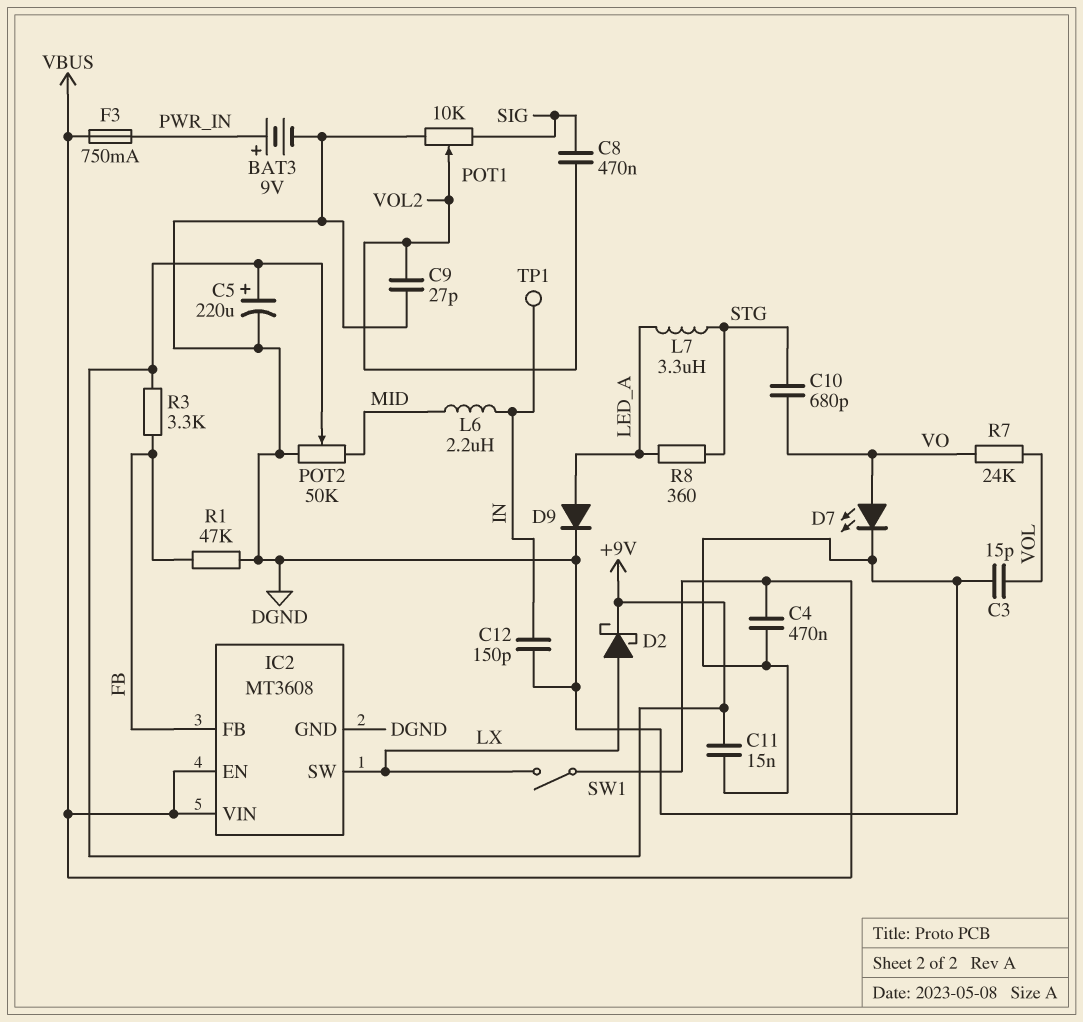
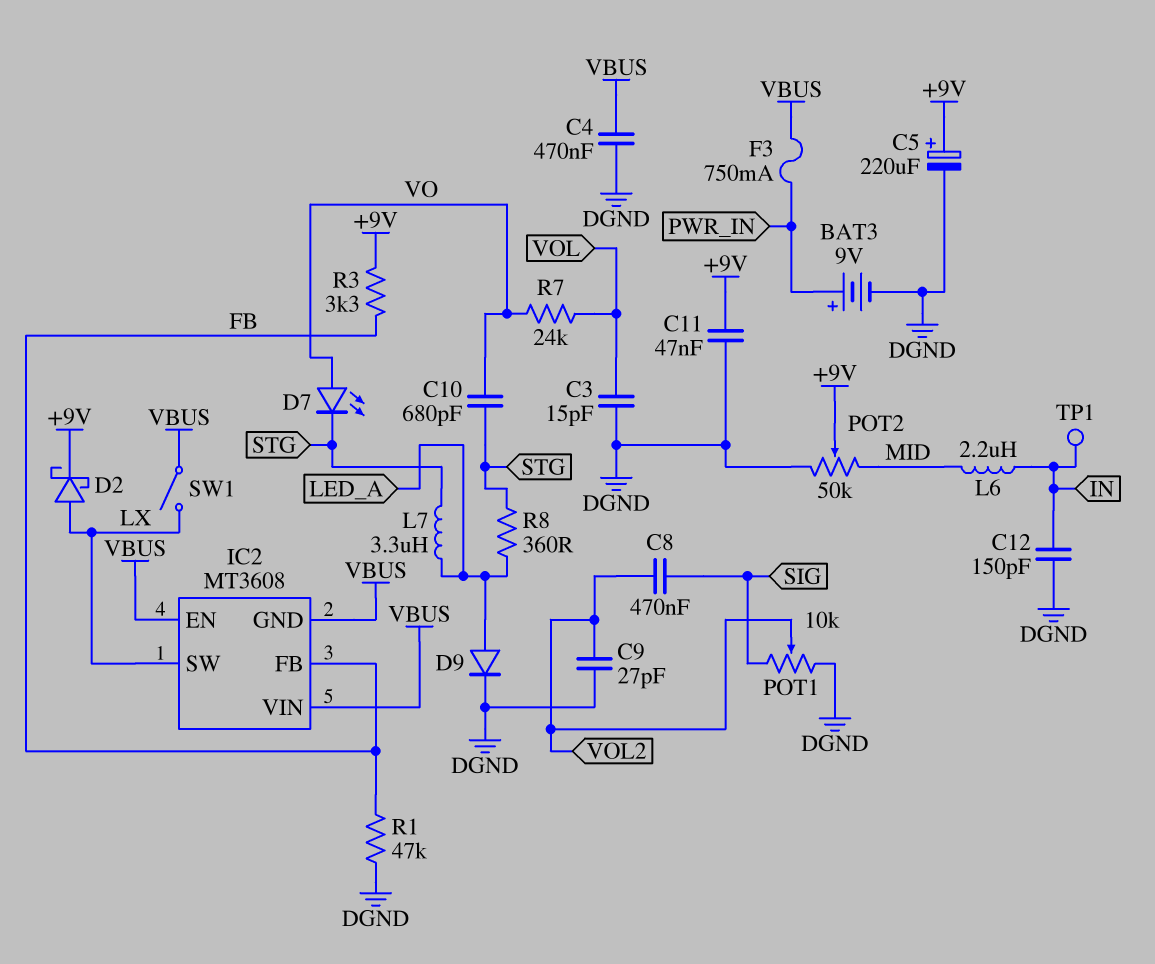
C11: 15nF (+9V, DGND) -> 47nF (+9V, DGND)
D7: LED (A VO, K DGND) -> LED (A VO, K STG)
IC2 pin GND: DGND -> VBUS

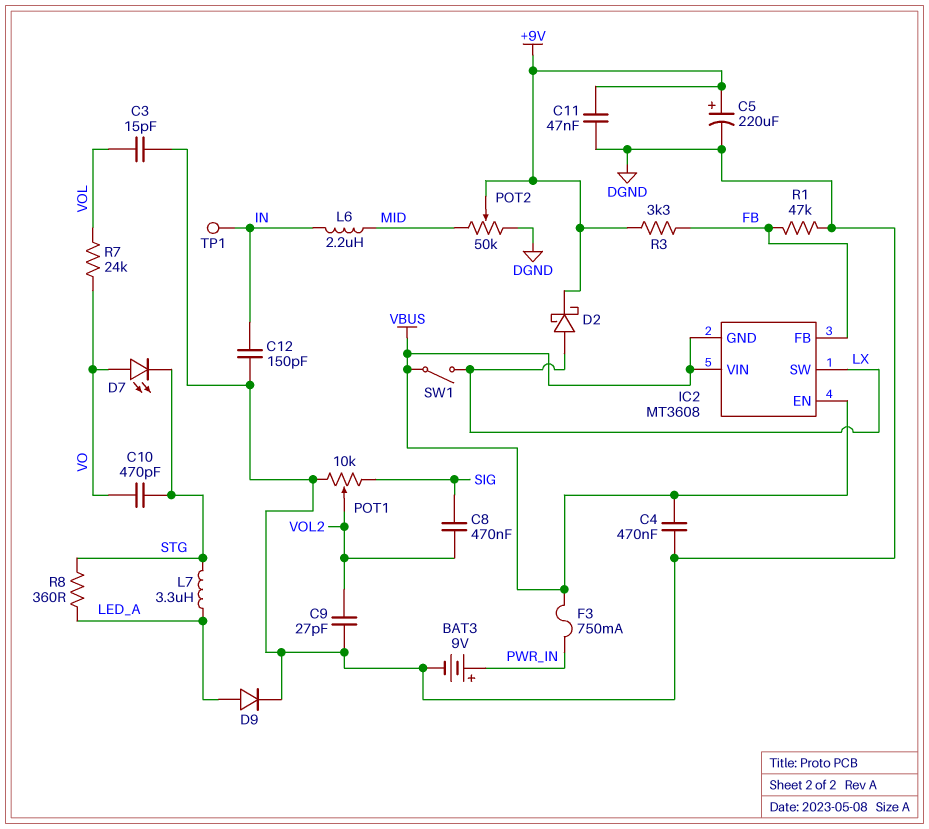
C10: 680pF (STG, VO) -> 470pF (STG, VO)

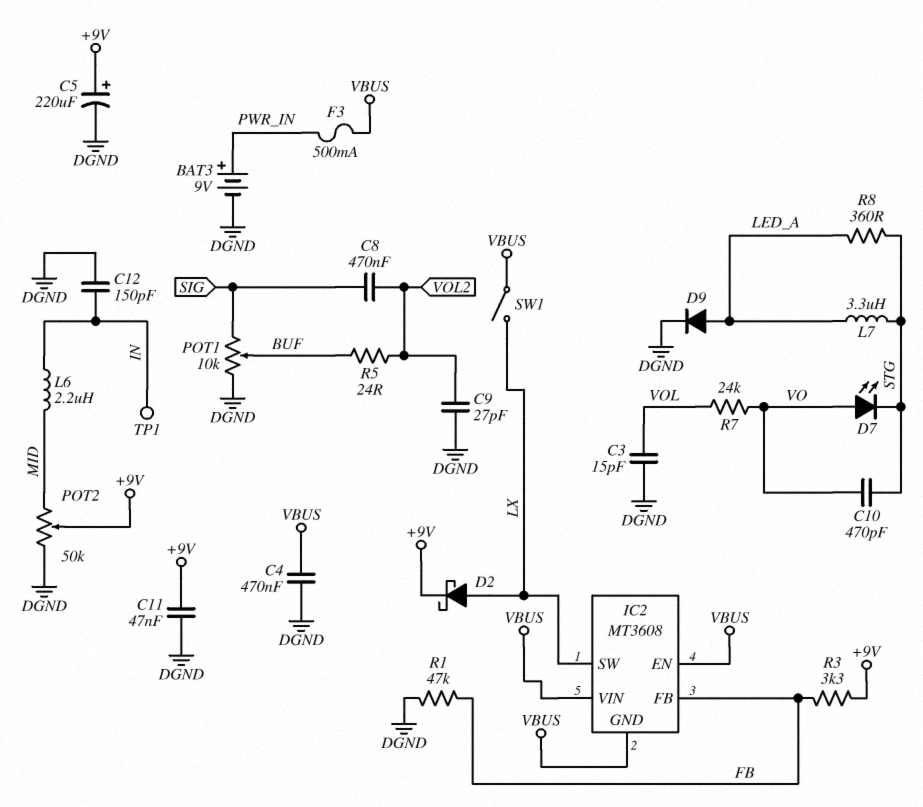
F3: 750mA (PWR_IN, VBUS) -> 500mA (PWR_IN, VBUS)
POT1: 10k (DGND, SIG, wiper VOL2) -> 10k (DGND, SIG, wiper BUF)
R5: none -> 24 (BUF, VOL2)

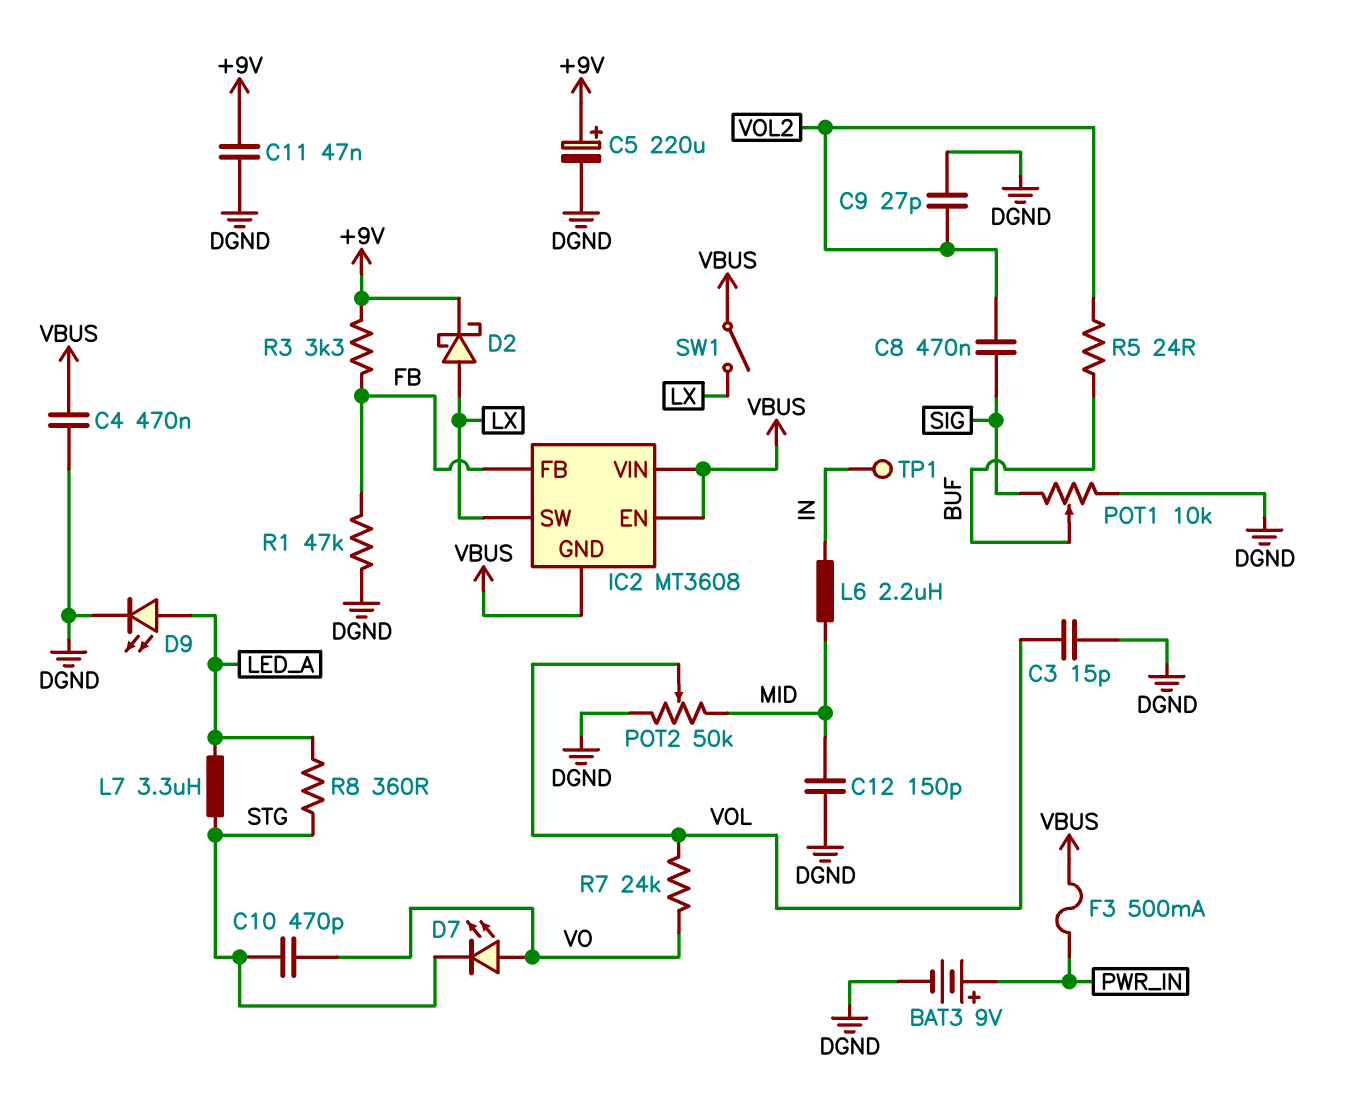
C12: 150pF (DGND, IN) -> 150pF (DGND, MID)
D9: diode (A LED_A, K DGND) -> LED (A LED_A, K DGND)
POT2: 50k (DGND, MID, wiper +9V) -> 50k (DGND, MID, wiper VOL)

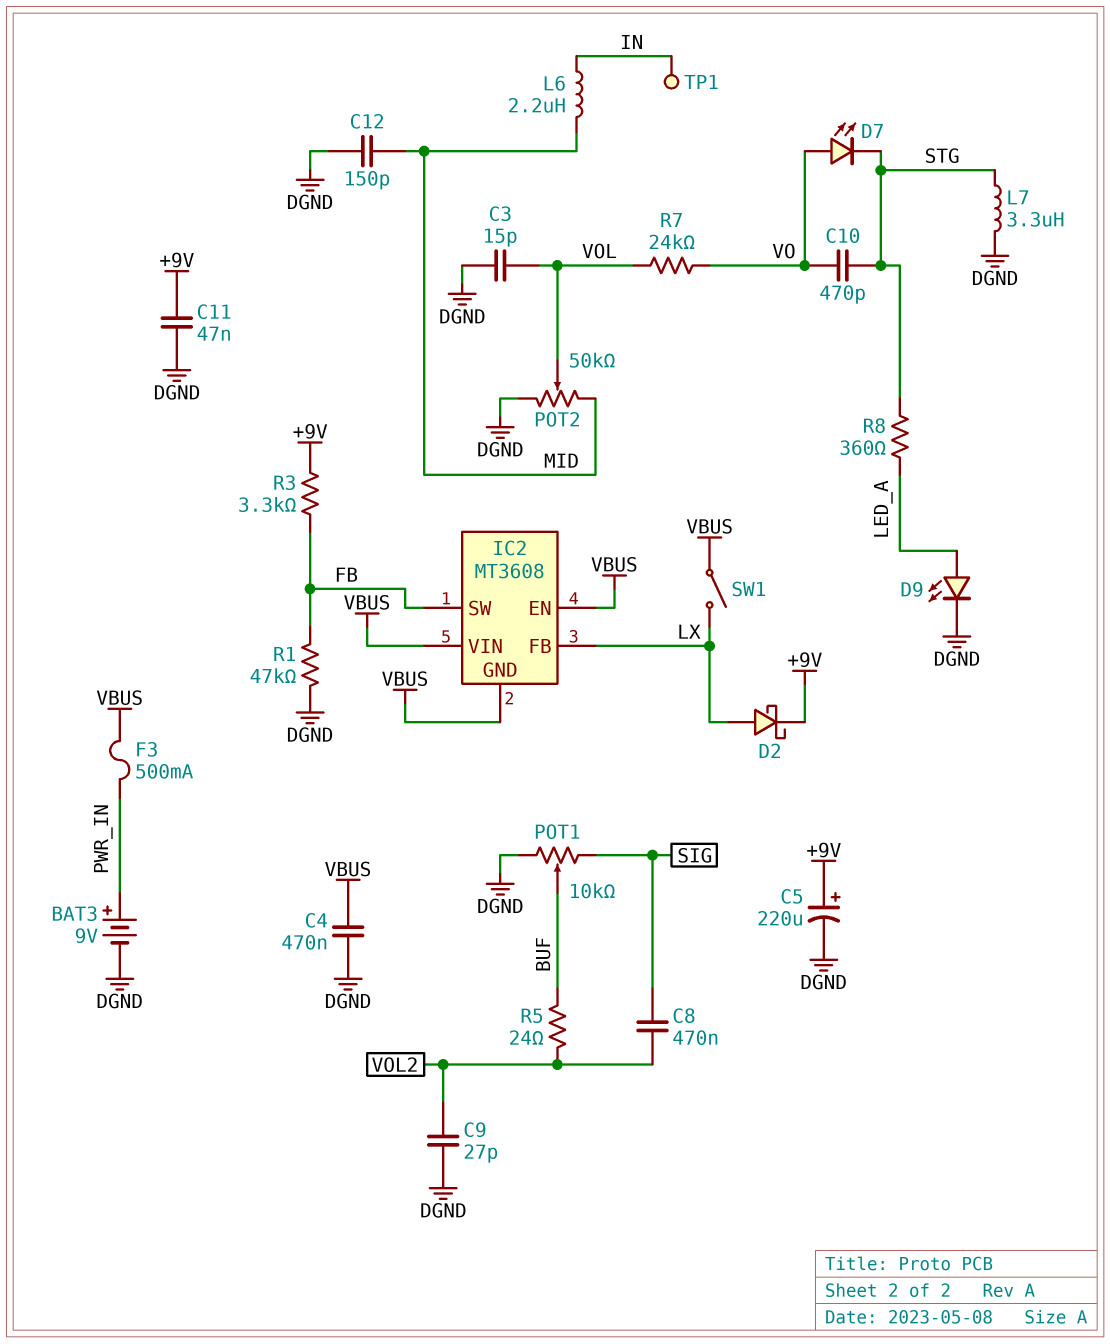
IC2 pin FB: FB -> LX
IC2 pin SW: LX -> FB
L7: 3.3uH (LED_A, STG) -> 3.3uH (DGND, STG)

